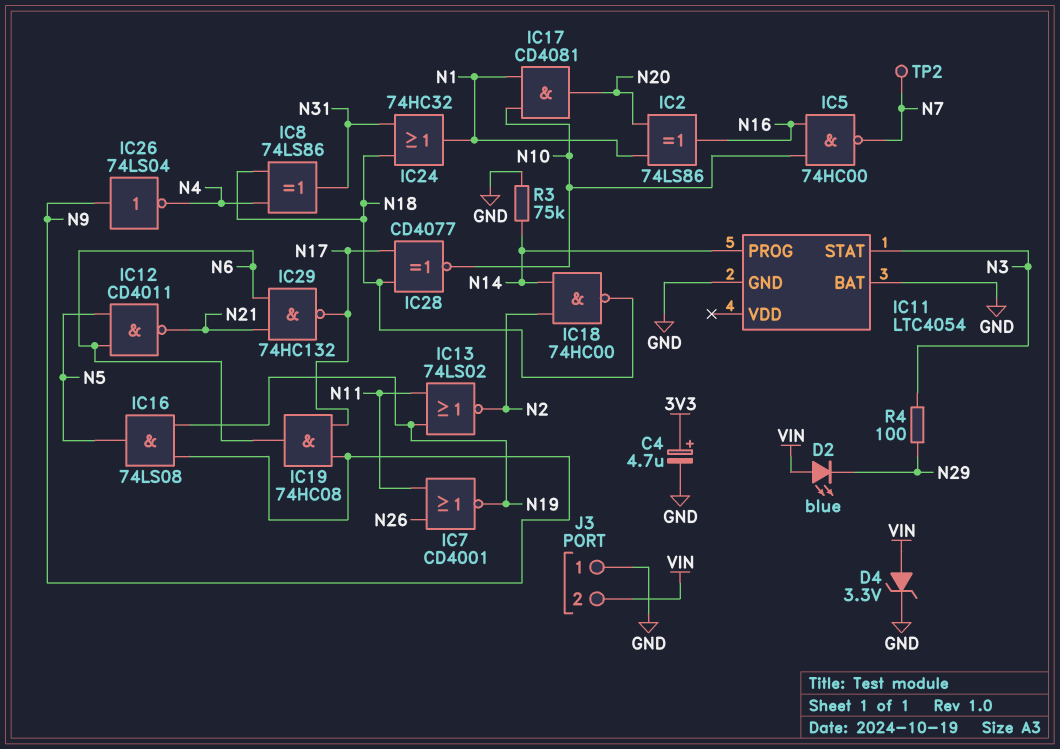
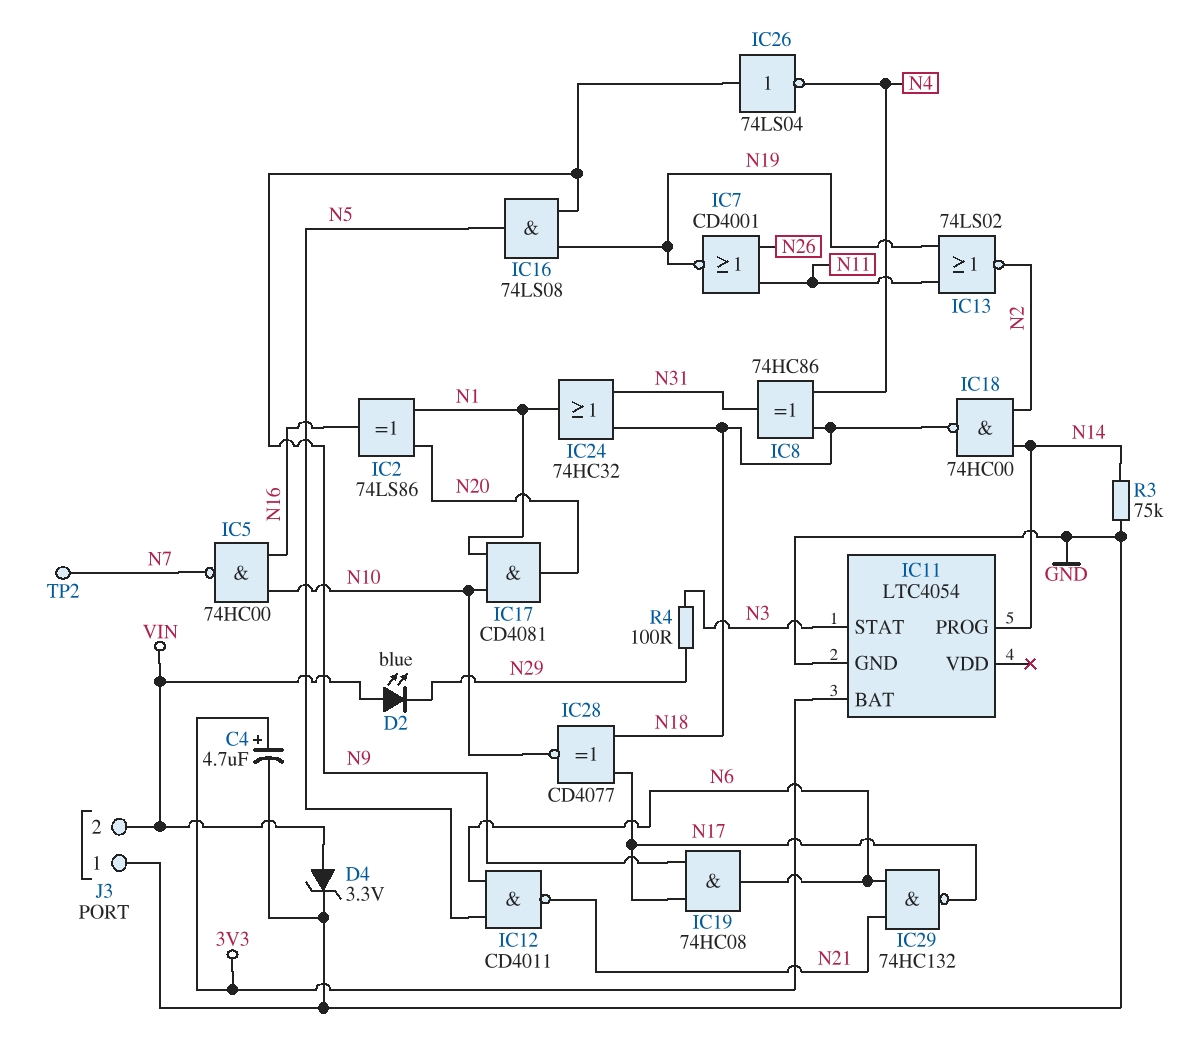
IC8: XOR 74LS86 (in N4, in N18, out N31) -> XOR 74HC86 (in N4, in N18, out N31)
IC11 pin BAT: GND -> 3V3

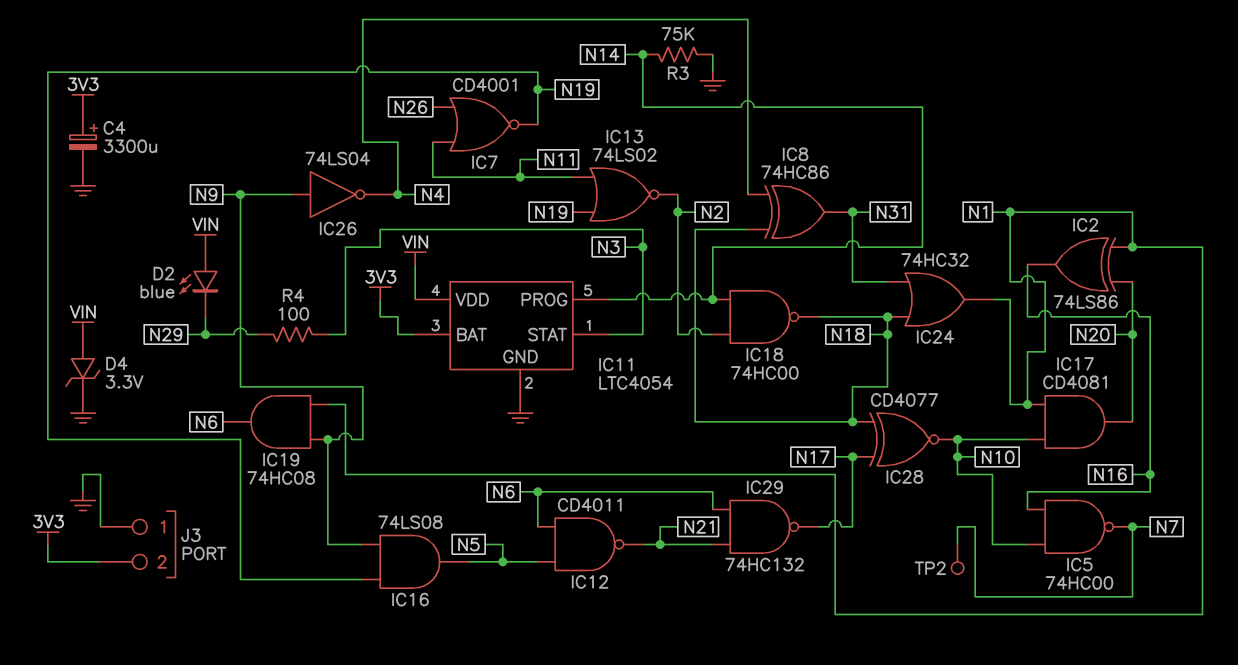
C4: 4.7uF (plus 3V3, minus GND) -> 3300uF (plus 3V3, minus GND)
IC11 pin VDD: none -> VIN
IC19: AND 74HC08 (in N9, in N17, out N6) -> AND 74HC08 (in N1, in N9, out N6)
J3 pin 2: VIN -> 3V3

